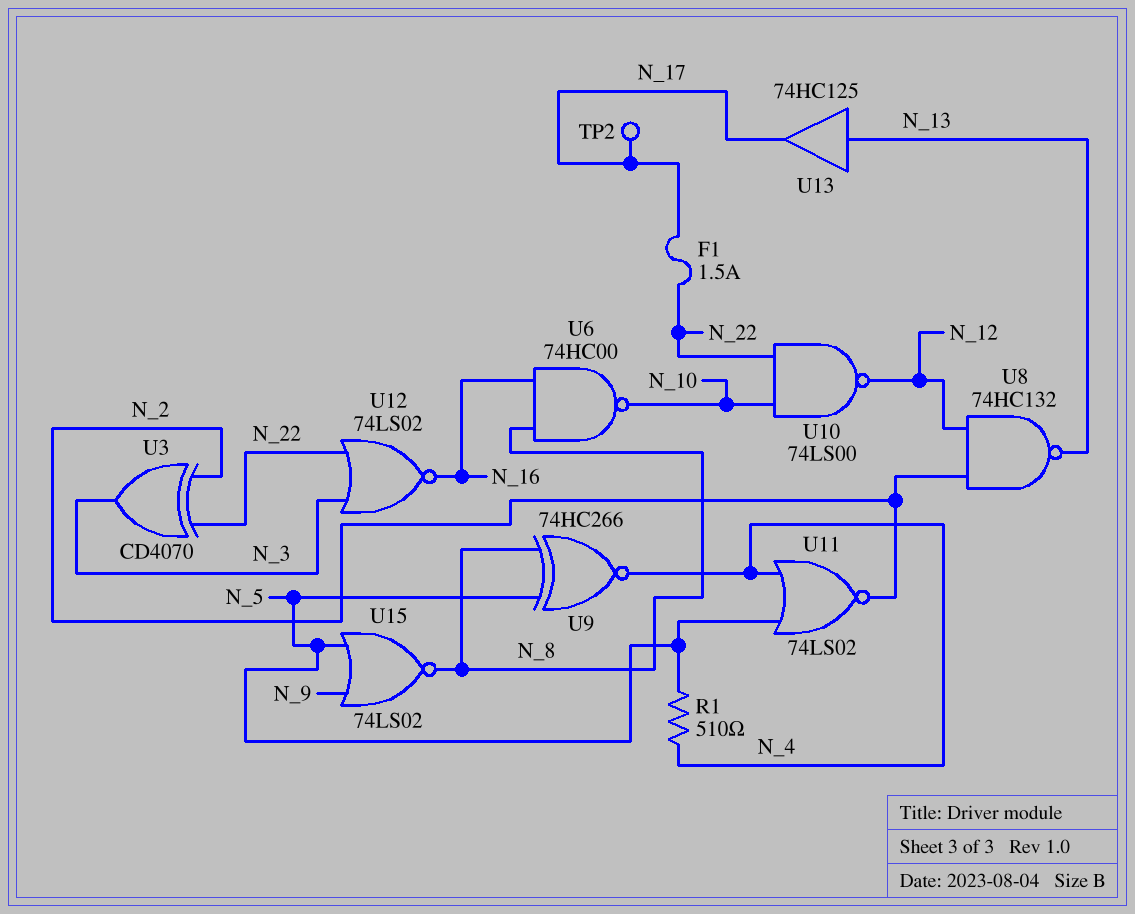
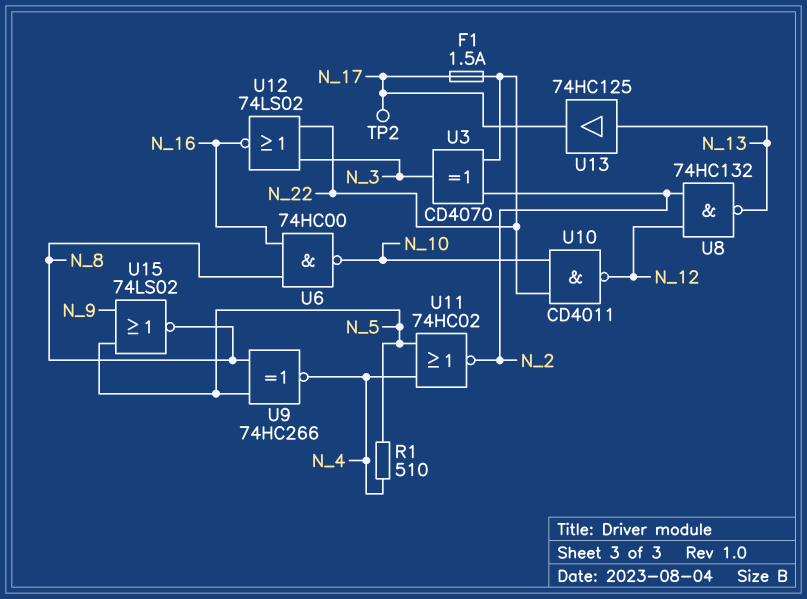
U10: NAND 74LS00 (in N_10, in N_22, out N_12) -> NAND CD4011 (in N_10, in N_22, out N_12)
U11: NOR 74LS02 (in N_4, in N_5, out N_2) -> NOR 74HC02 (in N_4, in N_5, out N_2)

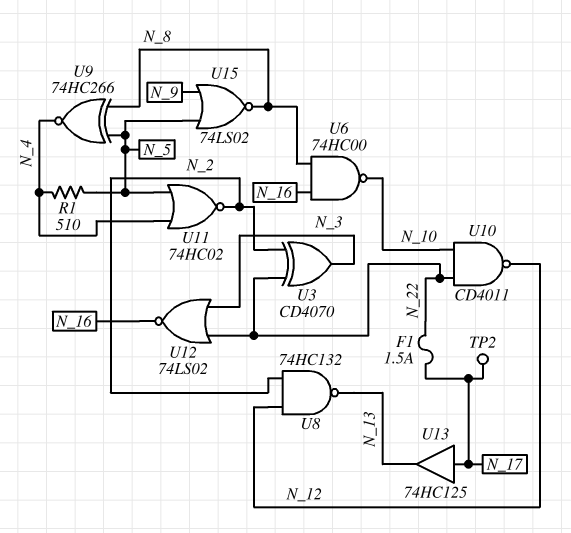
U13: buffer 74HC125 (in N_13, out N_17) -> buffer 74HC125 (in N_17, out N_13)

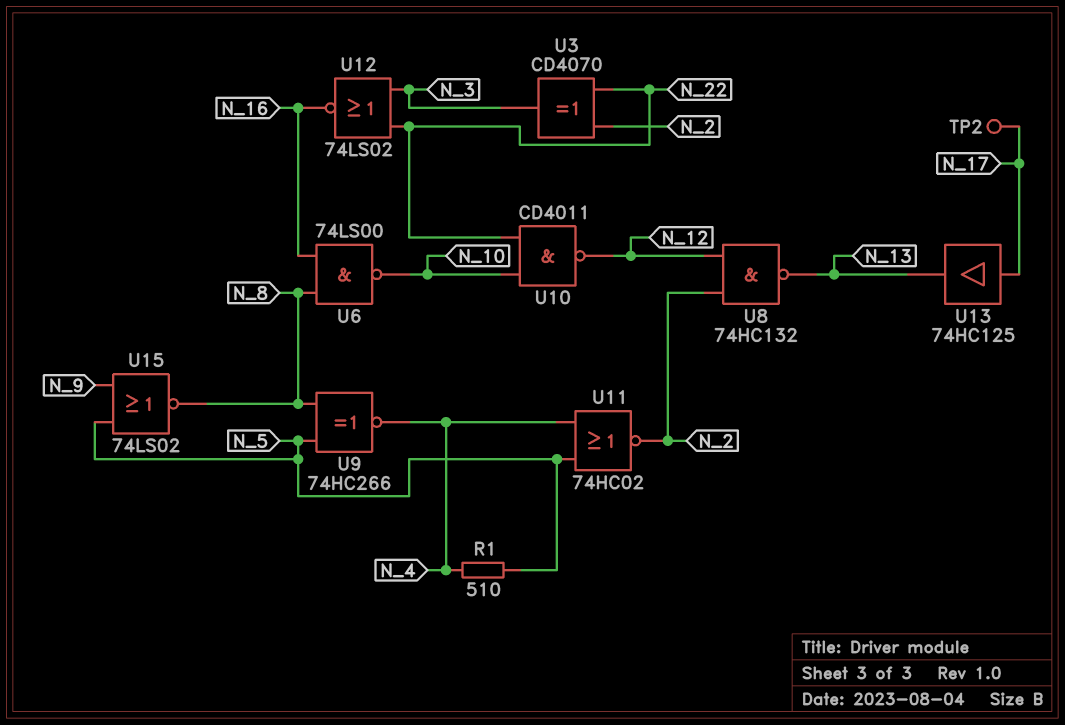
F1: 1.5A (N_17, N_22) -> none
U6: NAND 74HC00 (in N_8, in N_16, out N_10) -> NAND 74LS00 (in N_8, in N_16, out N_10)

